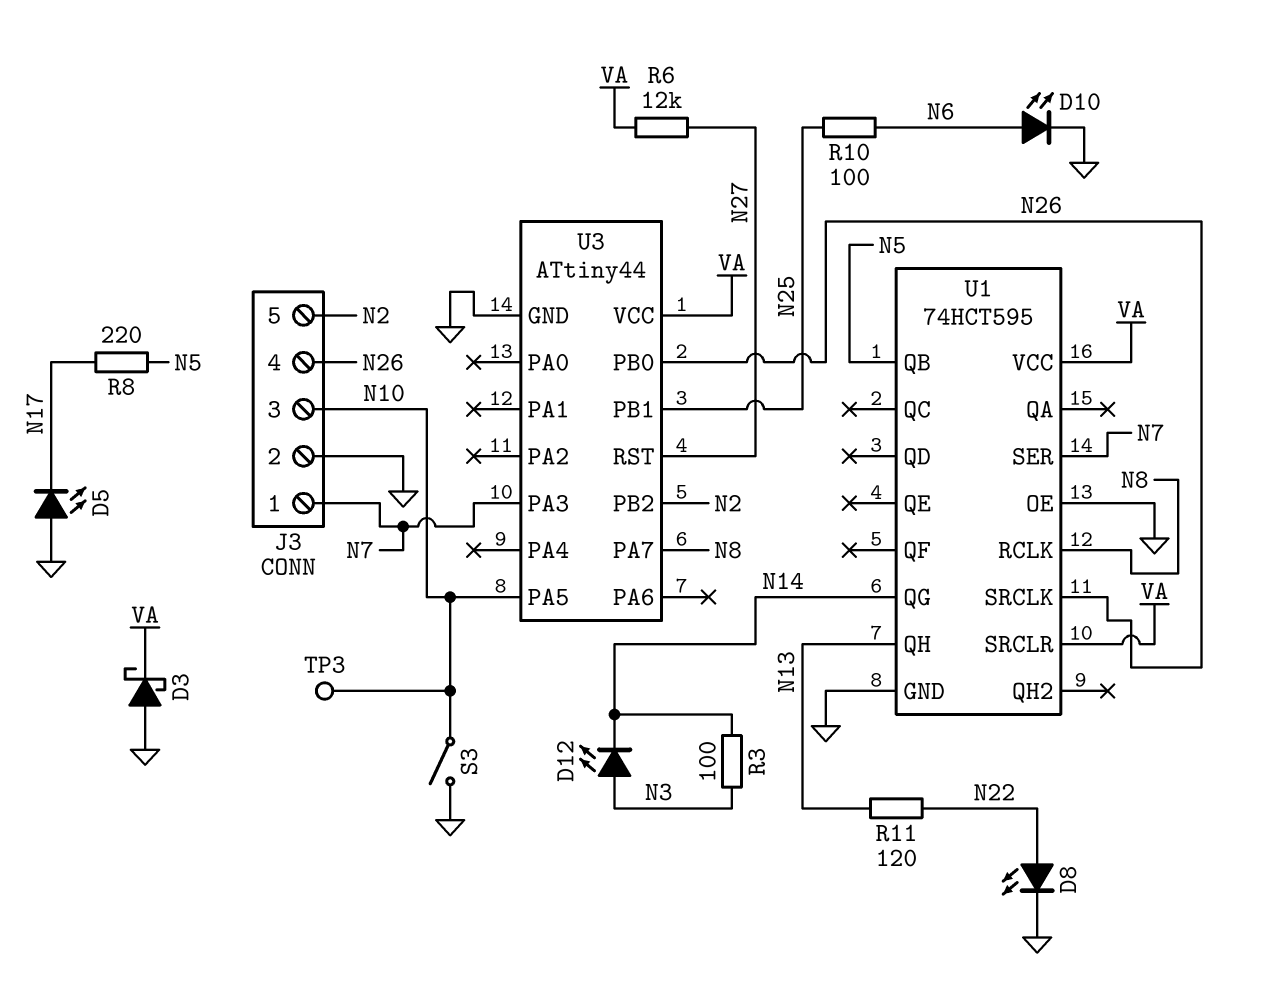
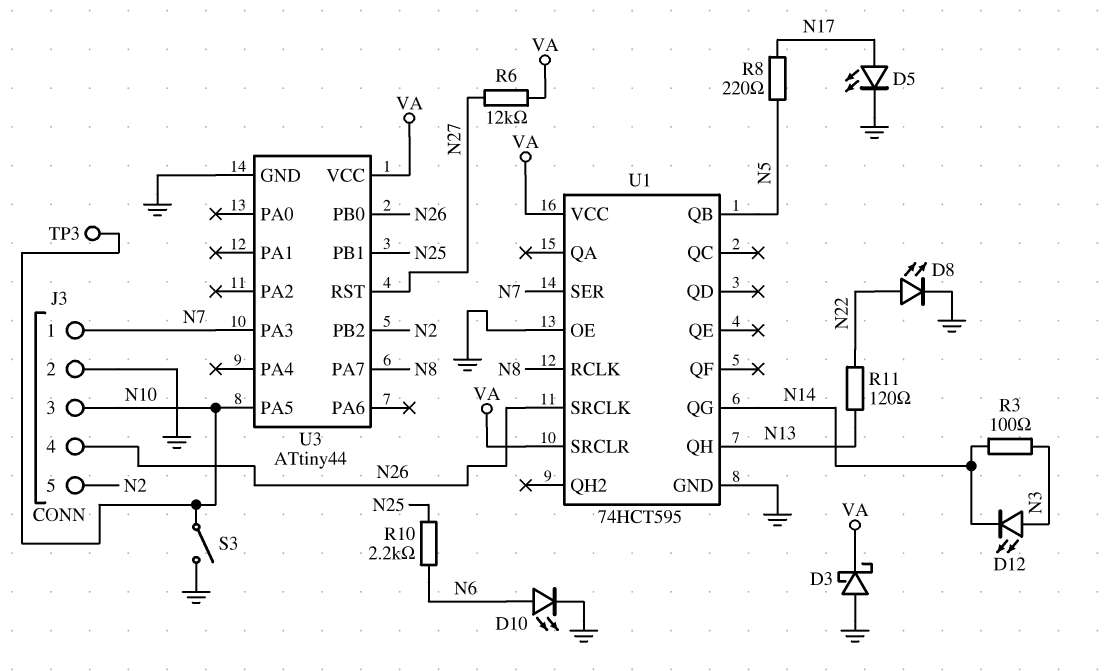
D5: LED (A GND, K N17) -> LED (A N17, K GND)
R10: 100 (N6, N25) -> 2.2k (N6, N25)

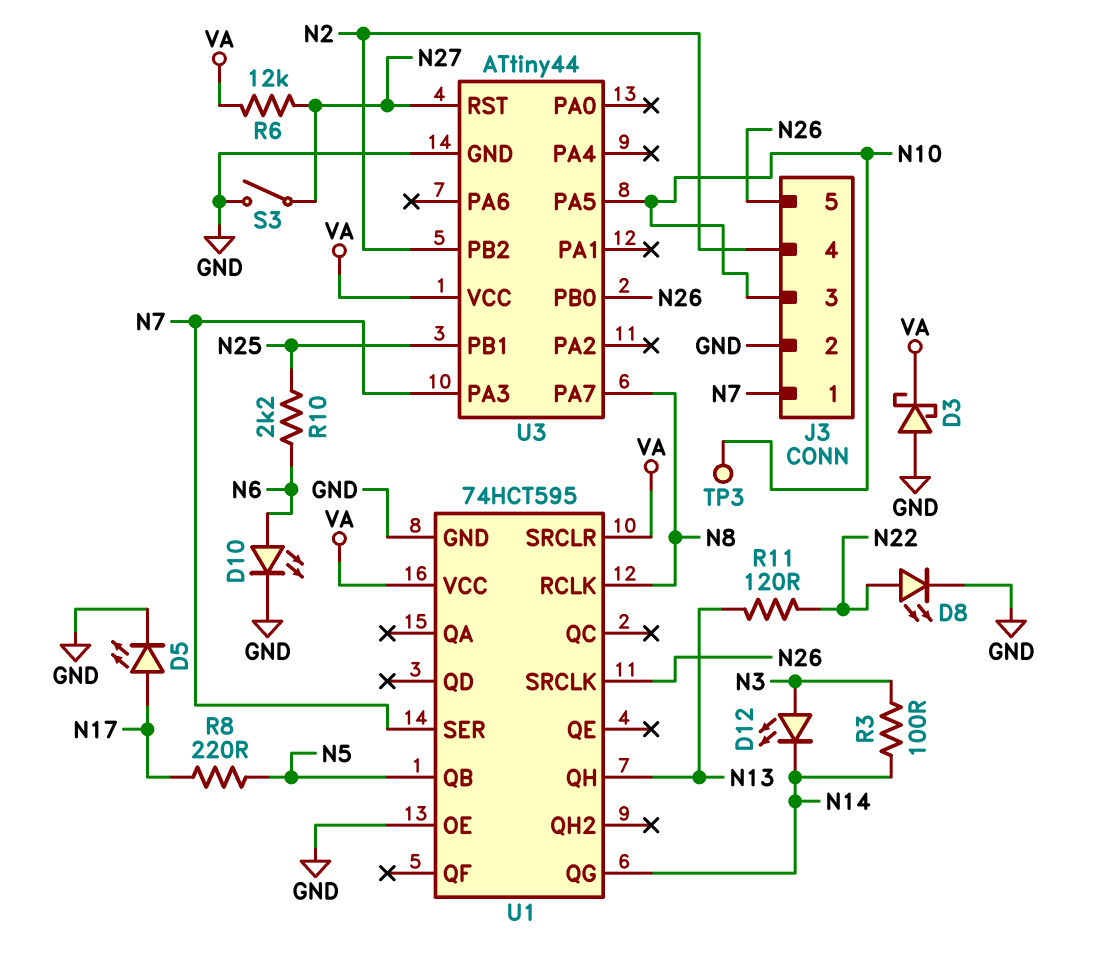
J3 pin 4: N26 -> N2
J3 pin 5: N2 -> N26
S3: switch (GND, N10) -> switch (GND, N27)

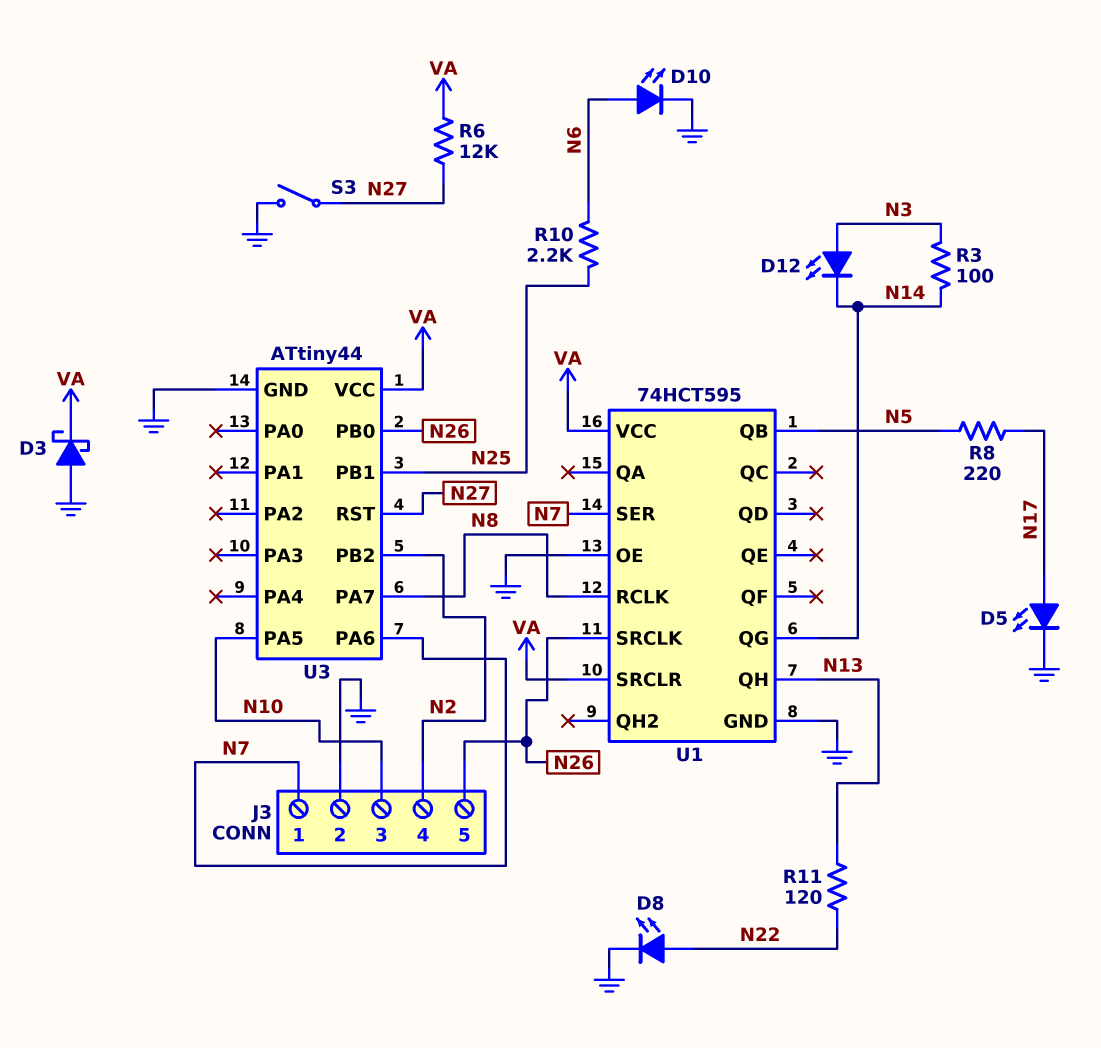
TP3: test point (N10) -> none
U3 pin PA3: N7 -> none
U3 pin PA6: none -> N7

